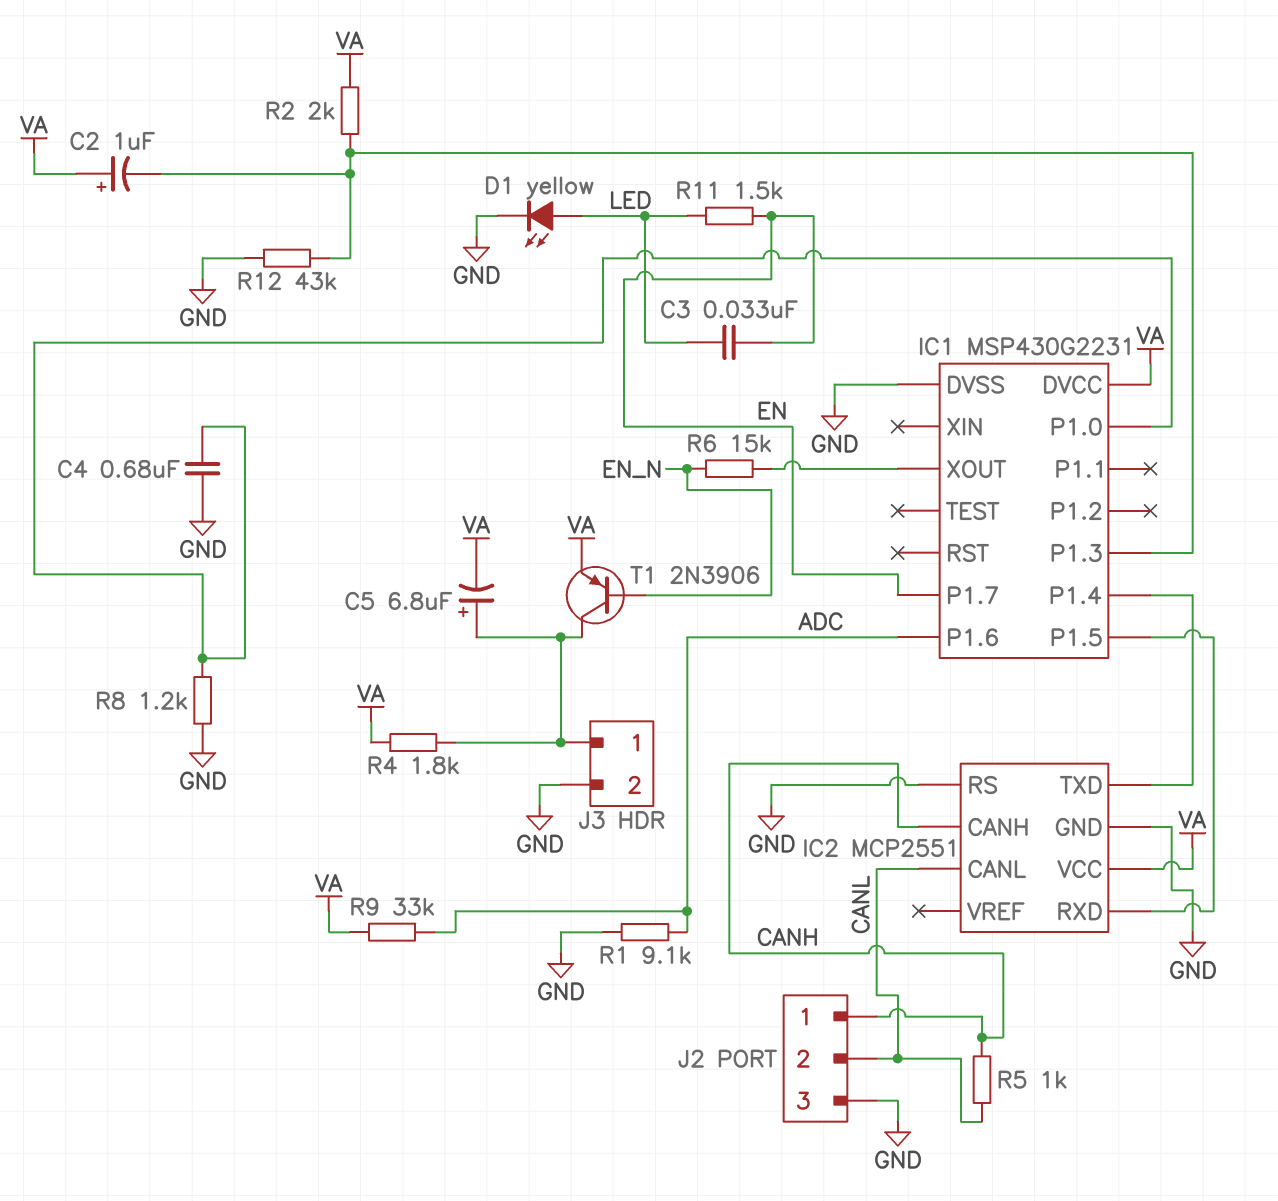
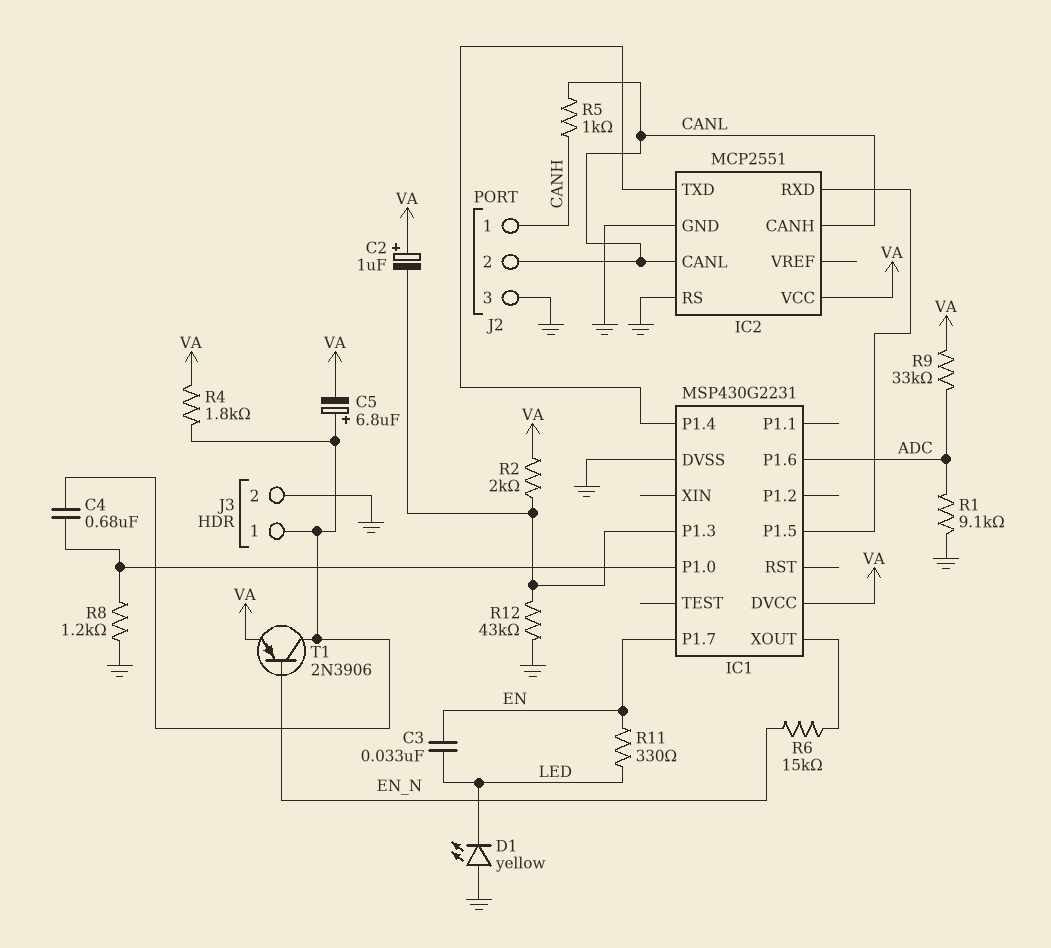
C4: 680nF (GND, IC1/P1.0) -> 680nF (IC1/P1.0, J3/1)
D1: LED yellow (A LED, K GND) -> LED yellow (A GND, K LED)
IC2 pin CANH: CANH -> CANL
R11: 1.5k (EN, LED) -> 330 (EN, LED)

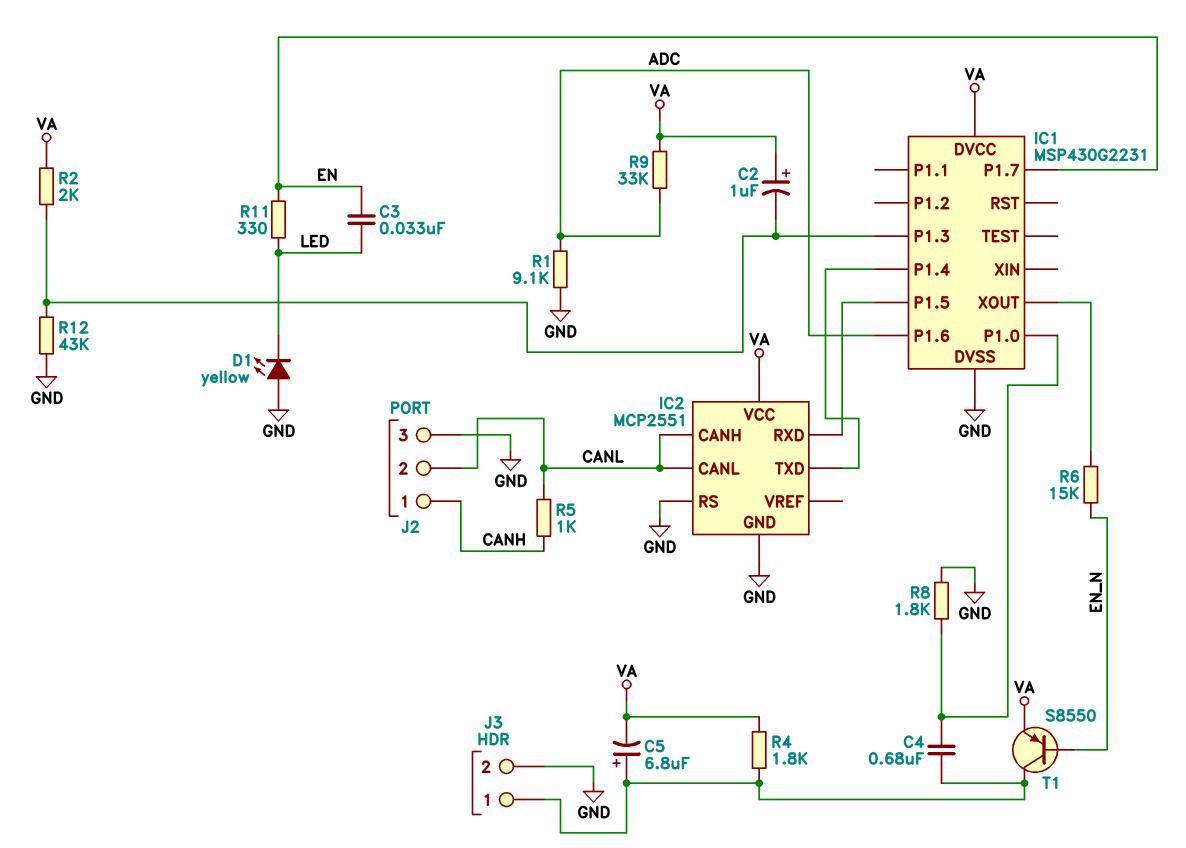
R8: 1.2k (GND, IC1/P1.0) -> 1.8k (GND, IC1/P1.0)
T1: PNP 2N3906 (B EN_N, C J3/1, E VA) -> PNP S8550 (B EN_N, C J3/1, E VA)

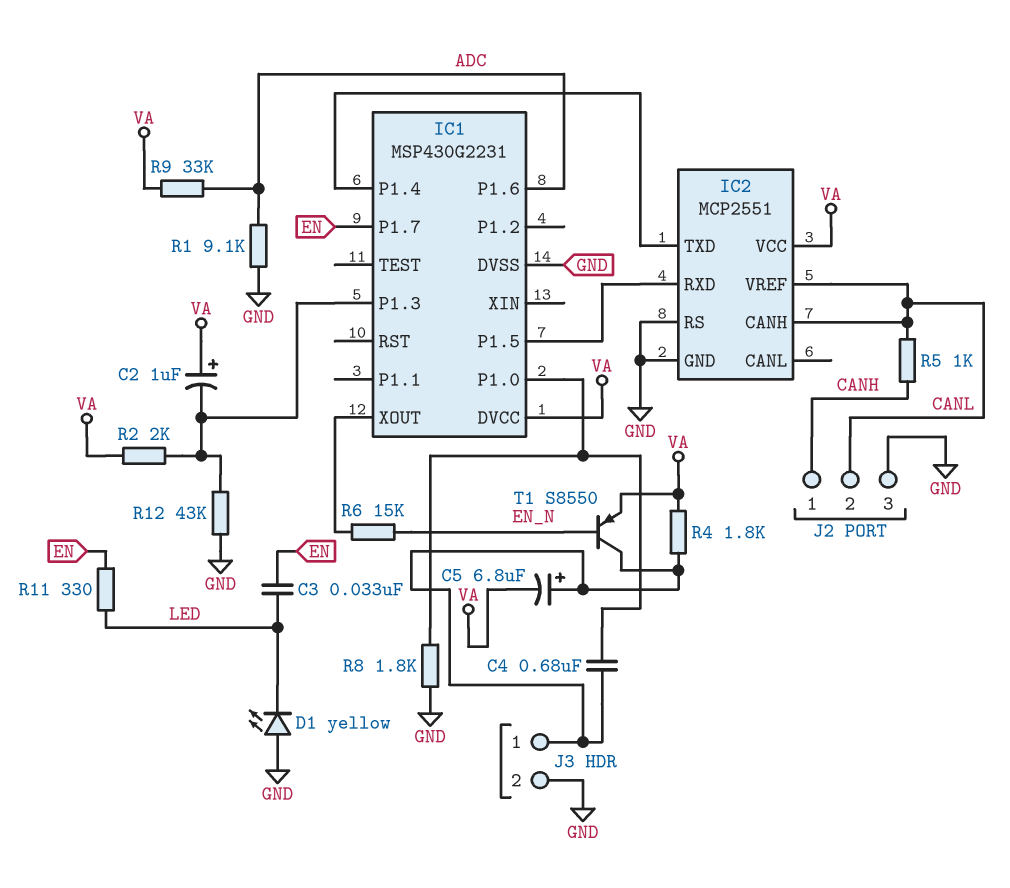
IC2 pin CANL: CANL -> none
IC2 pin VREF: none -> CANL

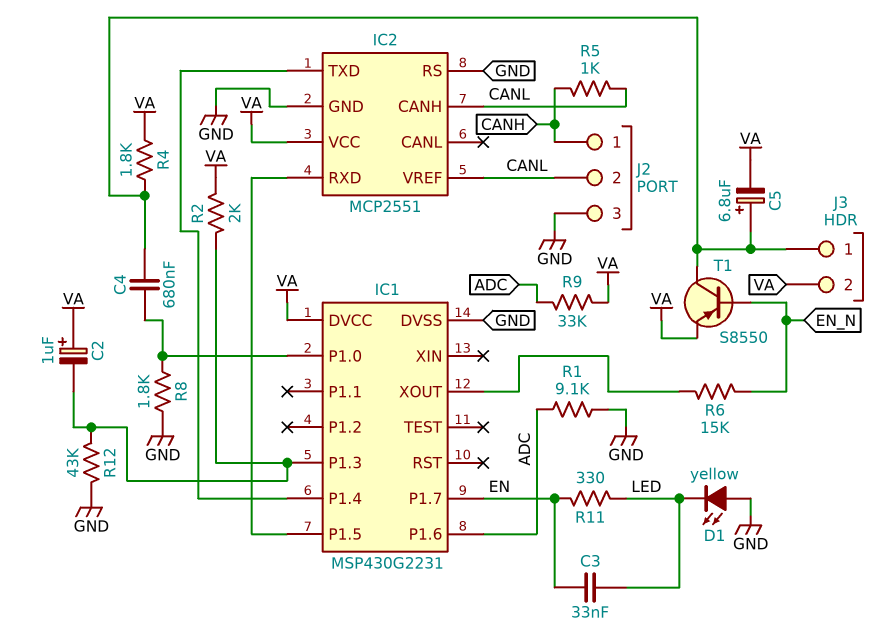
J3 pin 2: GND -> VA

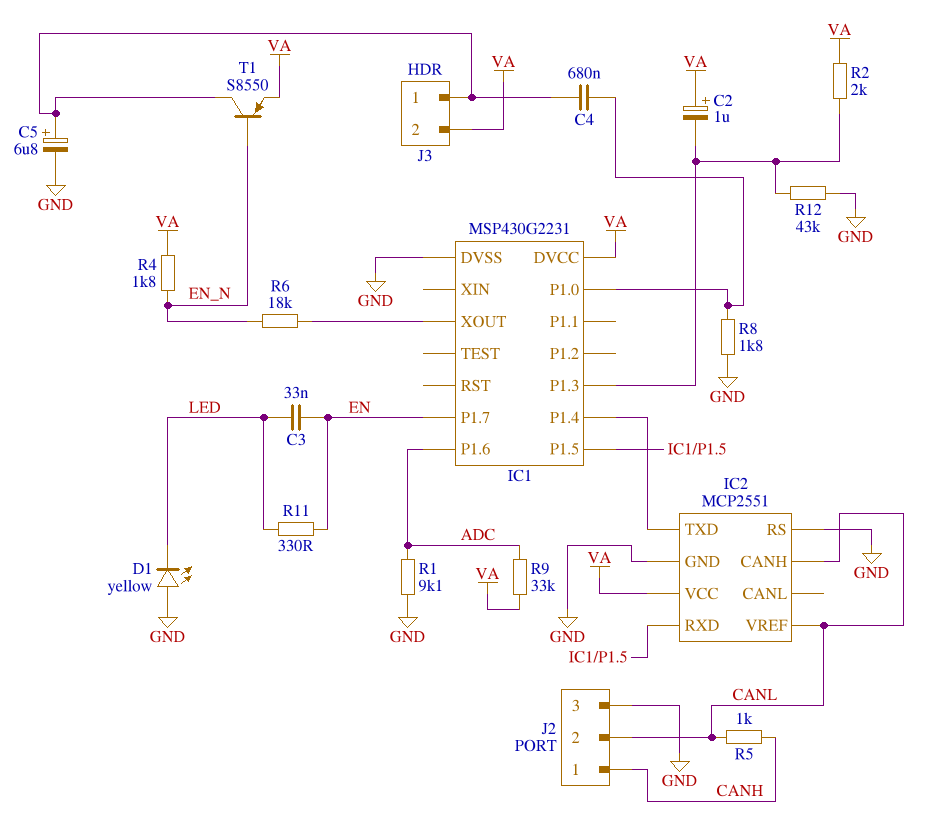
C5: 6.8uF (plus J3/1, minus VA) -> 6.8uF (plus J3/1, minus GND)
R4: 1.8k (J3/1, VA) -> 1.8k (EN_N, VA)
R6: 15k (EN_N, IC1/XOUT) -> 18k (EN_N, IC1/XOUT)

